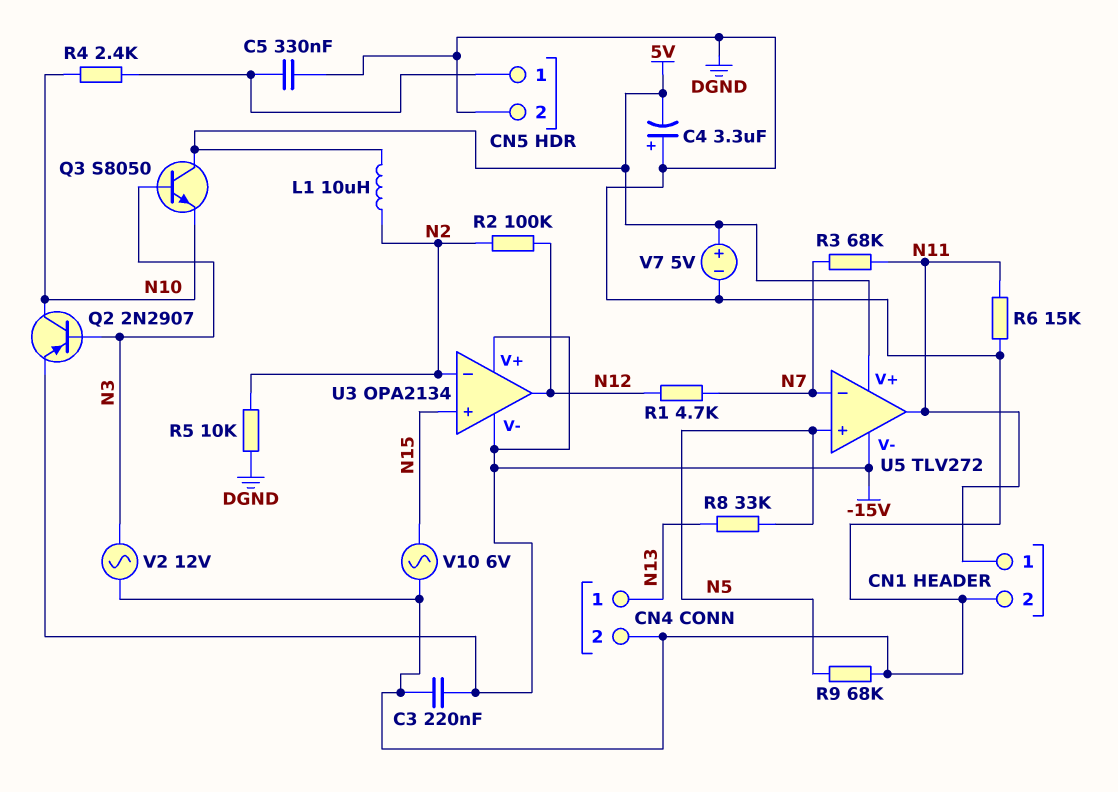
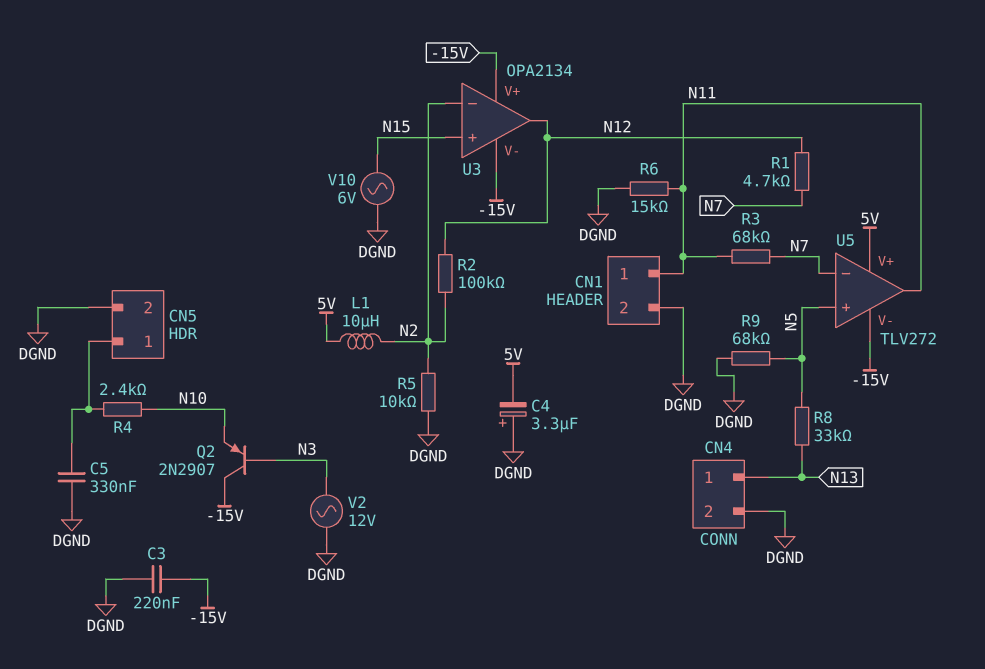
Q2: PNP 2N2907 (B N3, C N10, E -15V) -> PNP 2N2907 (B N3, C -15V, E N10)
Q3: NPN S8050 (B N3, C 5V, E N10) -> none
V7: 5V (plus 5V, minus DGND) -> none

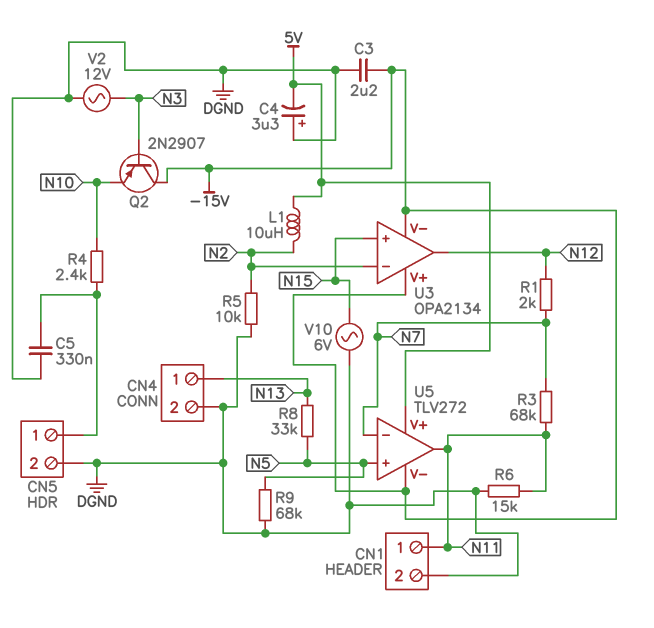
C3: 220nF (-15V, DGND) -> 2.2uF (-15V, DGND)
R1: 4.7k (N7, N12) -> 2k (N7, N12)
R2: 100k (N2, N12) -> none

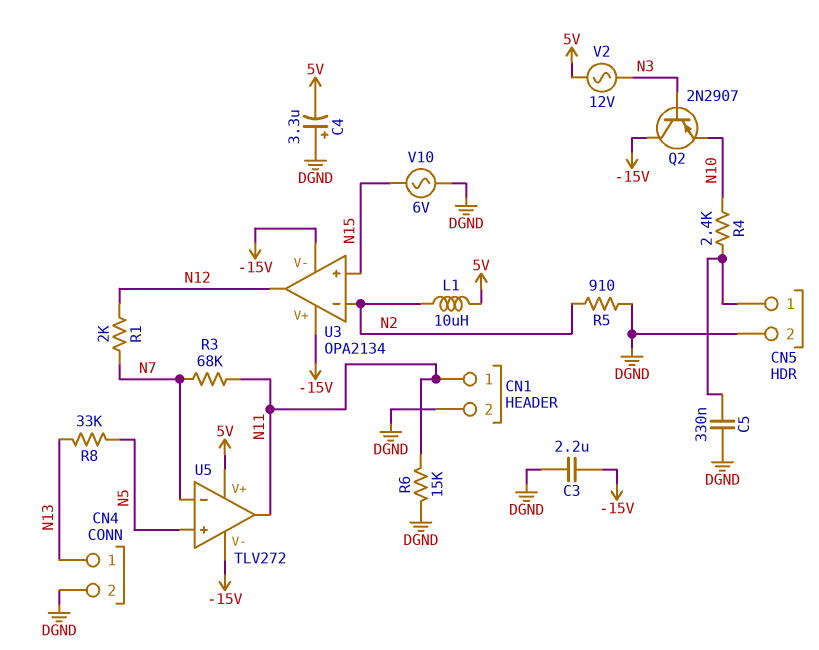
R5: 10k (DGND, N2) -> 910 (DGND, N2)
R9: 68k (DGND, N5) -> none
V2: AC 12V (DGND, N3) -> AC 12V (5V, N3)

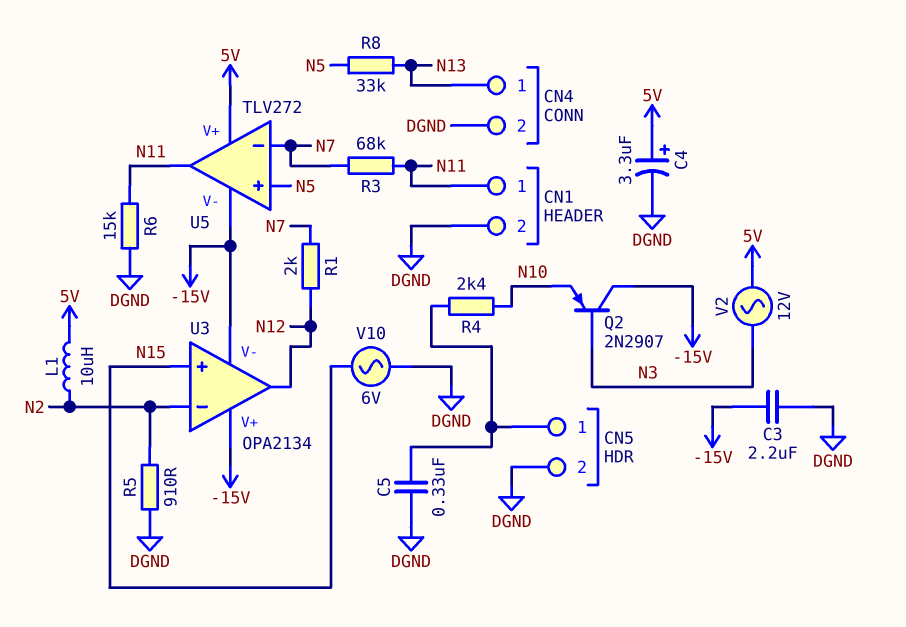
C4: 3.3uF (plus DGND, minus 5V) -> 3.3uF (plus 5V, minus DGND)

